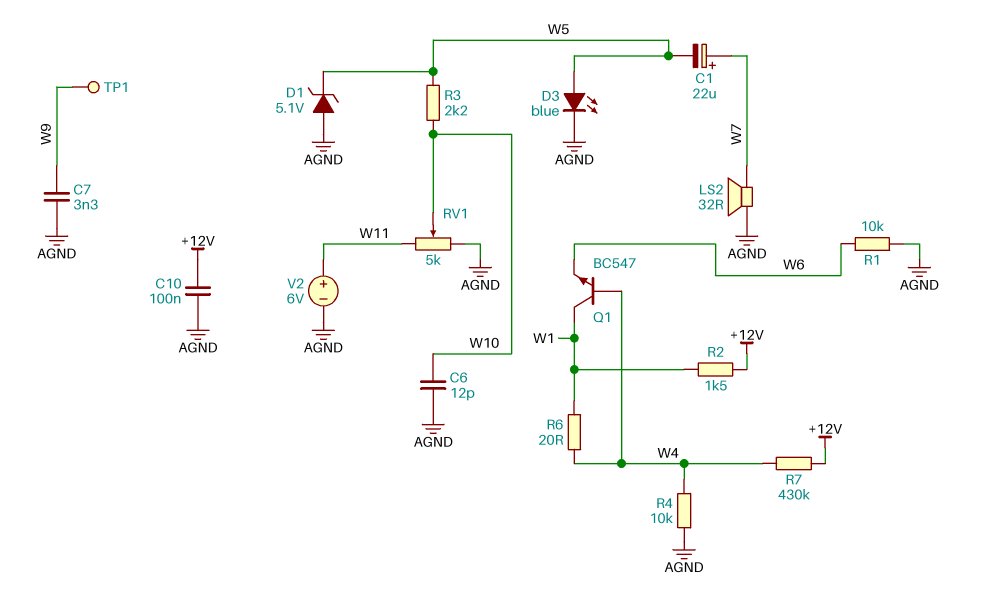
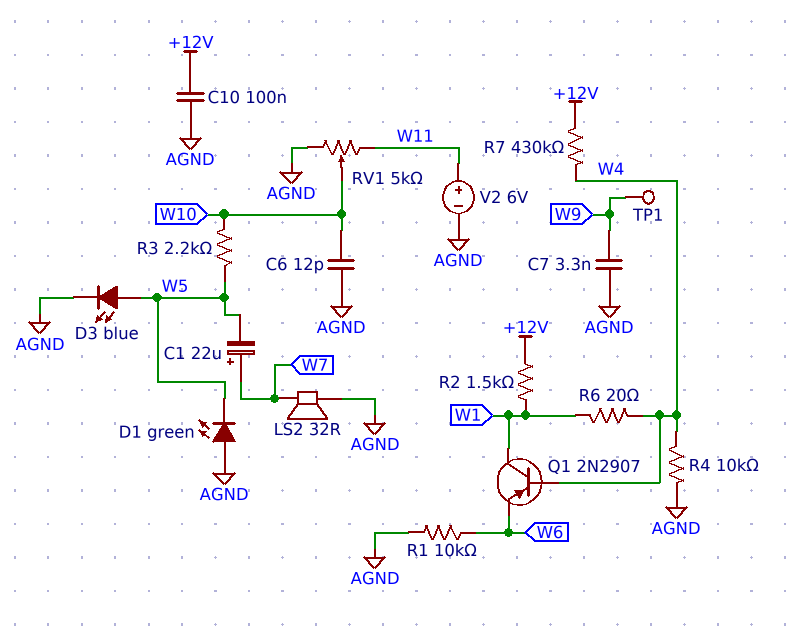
D1: zener 5.1V (A AGND, K W5) -> LED green (A AGND, K W5)
Q1: NPN BC547 (B W4, C W1, E W6) -> PNP 2N2907 (B W4, C W1, E W6)

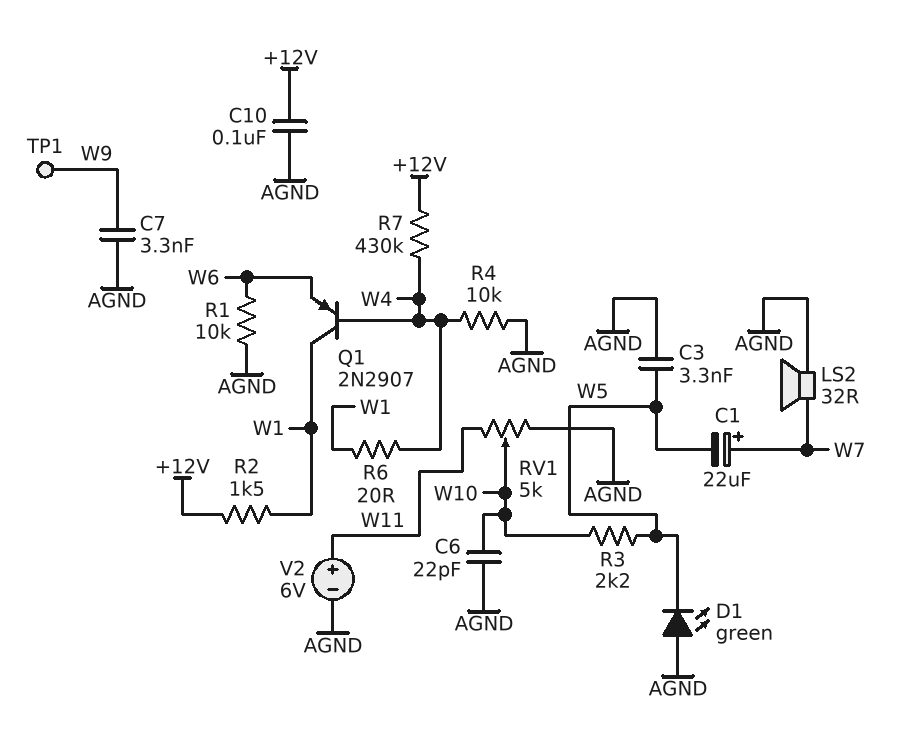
C3: none -> 3.3nF (AGND, W5)
C6: 12pF (AGND, W10) -> 22pF (AGND, W10)
D3: LED blue (A W5, K AGND) -> none

